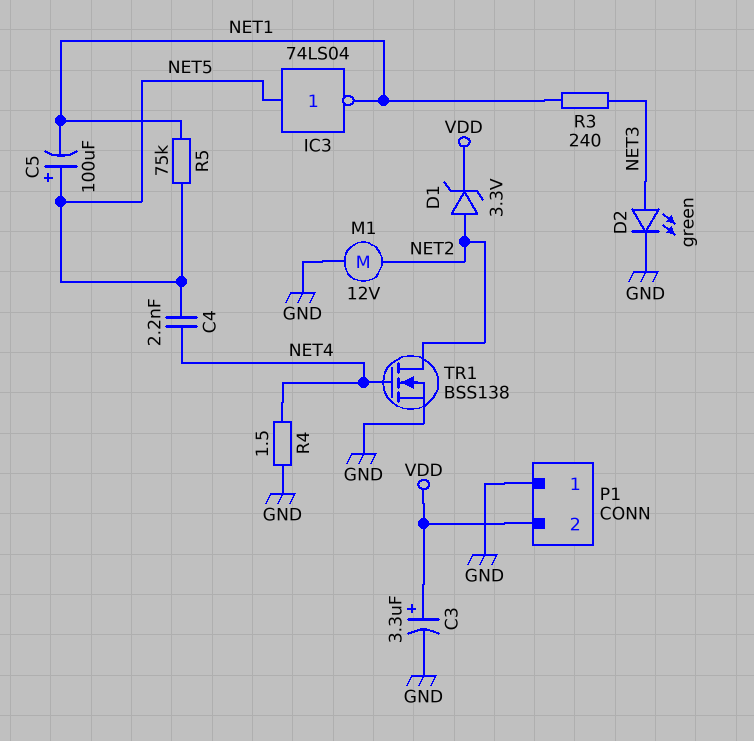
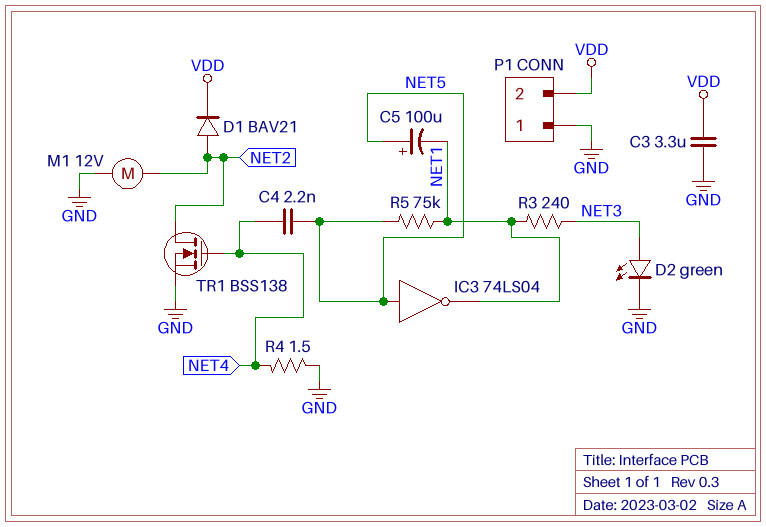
C3: 3.3uF (plus VDD, minus GND) -> 3.3uF (GND, VDD)
D1: zener 3.3V (A NET2, K VDD) -> diode BAV21 (A NET2, K VDD)

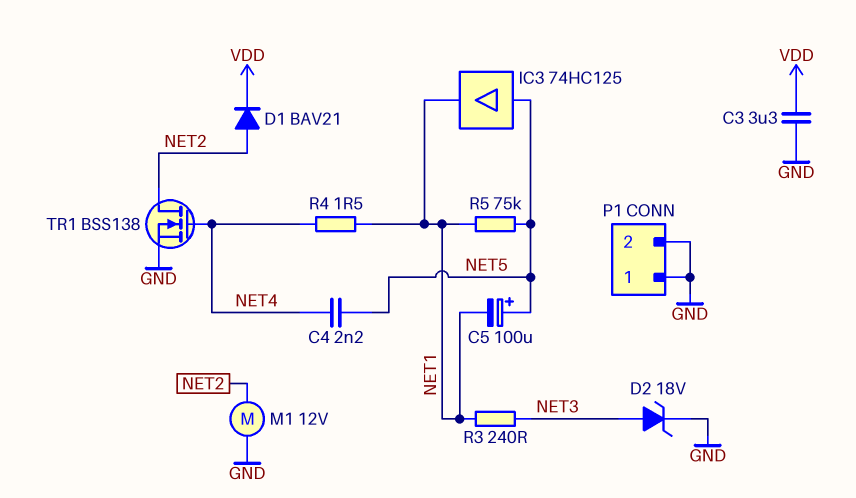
D2: LED green (A NET3, K GND) -> zener 18V (A NET3, K GND)
IC3: NOT 74LS04 (in NET5, out NET1) -> buffer 74HC125 (in NET5, out NET1)
P1 pin 2: VDD -> GND
R4: 1.5 (GND, NET4) -> 1.5 (NET1, NET4)

